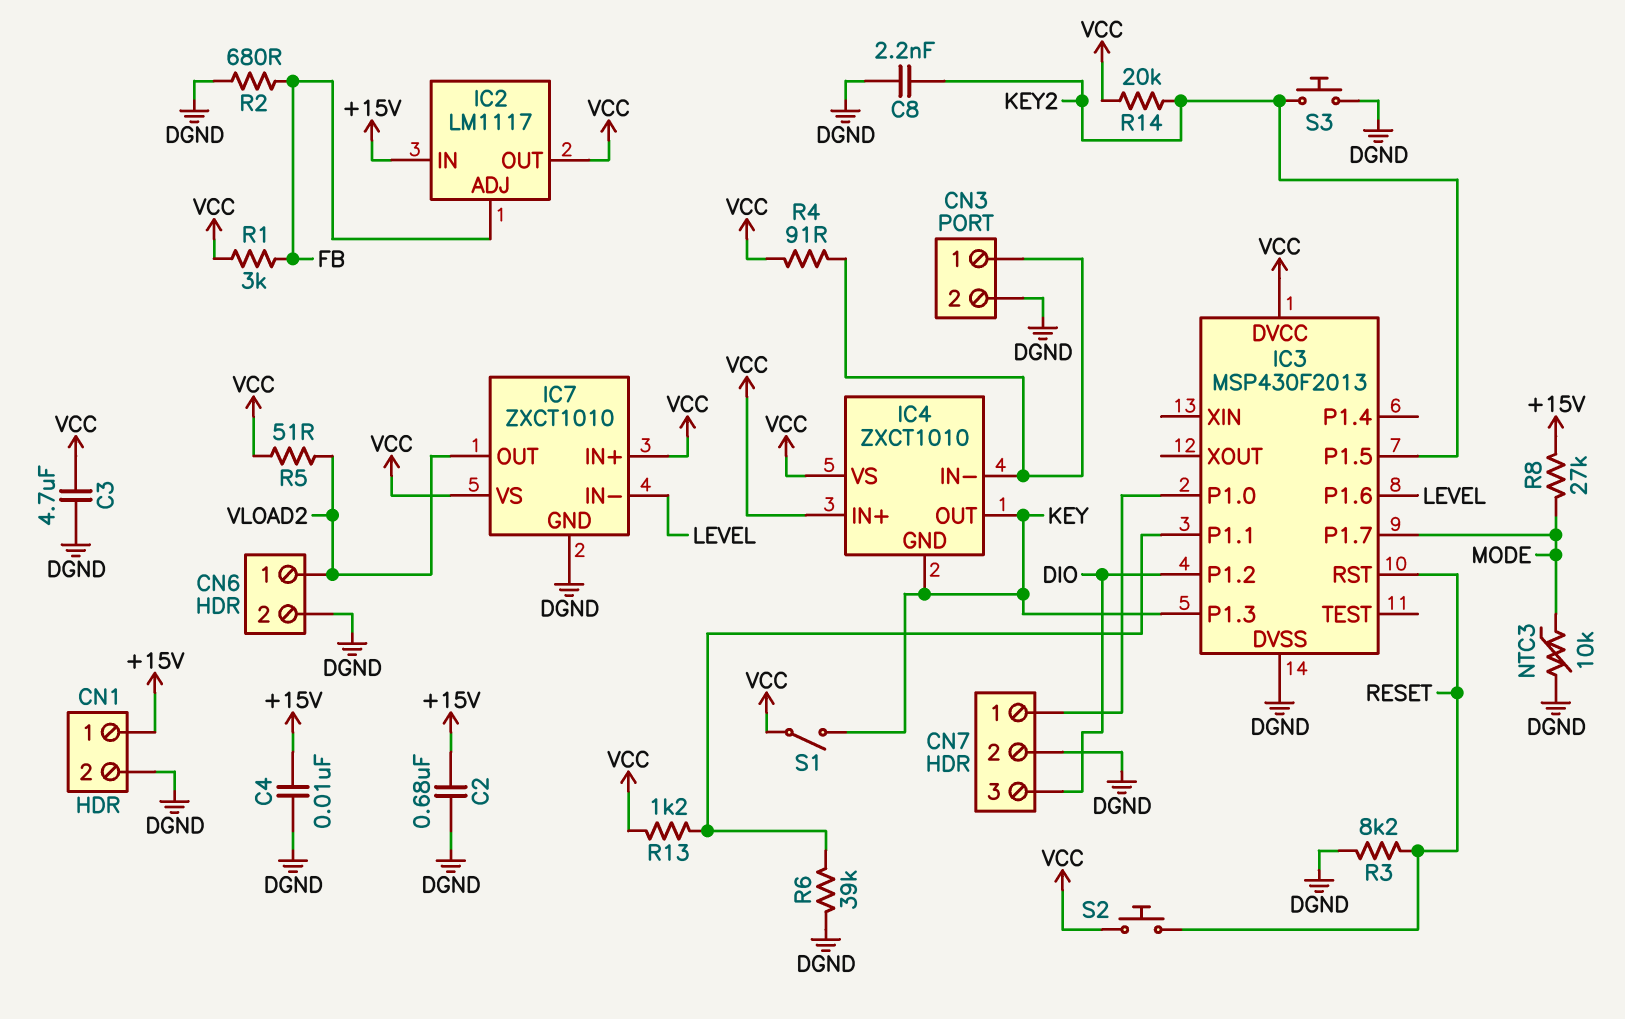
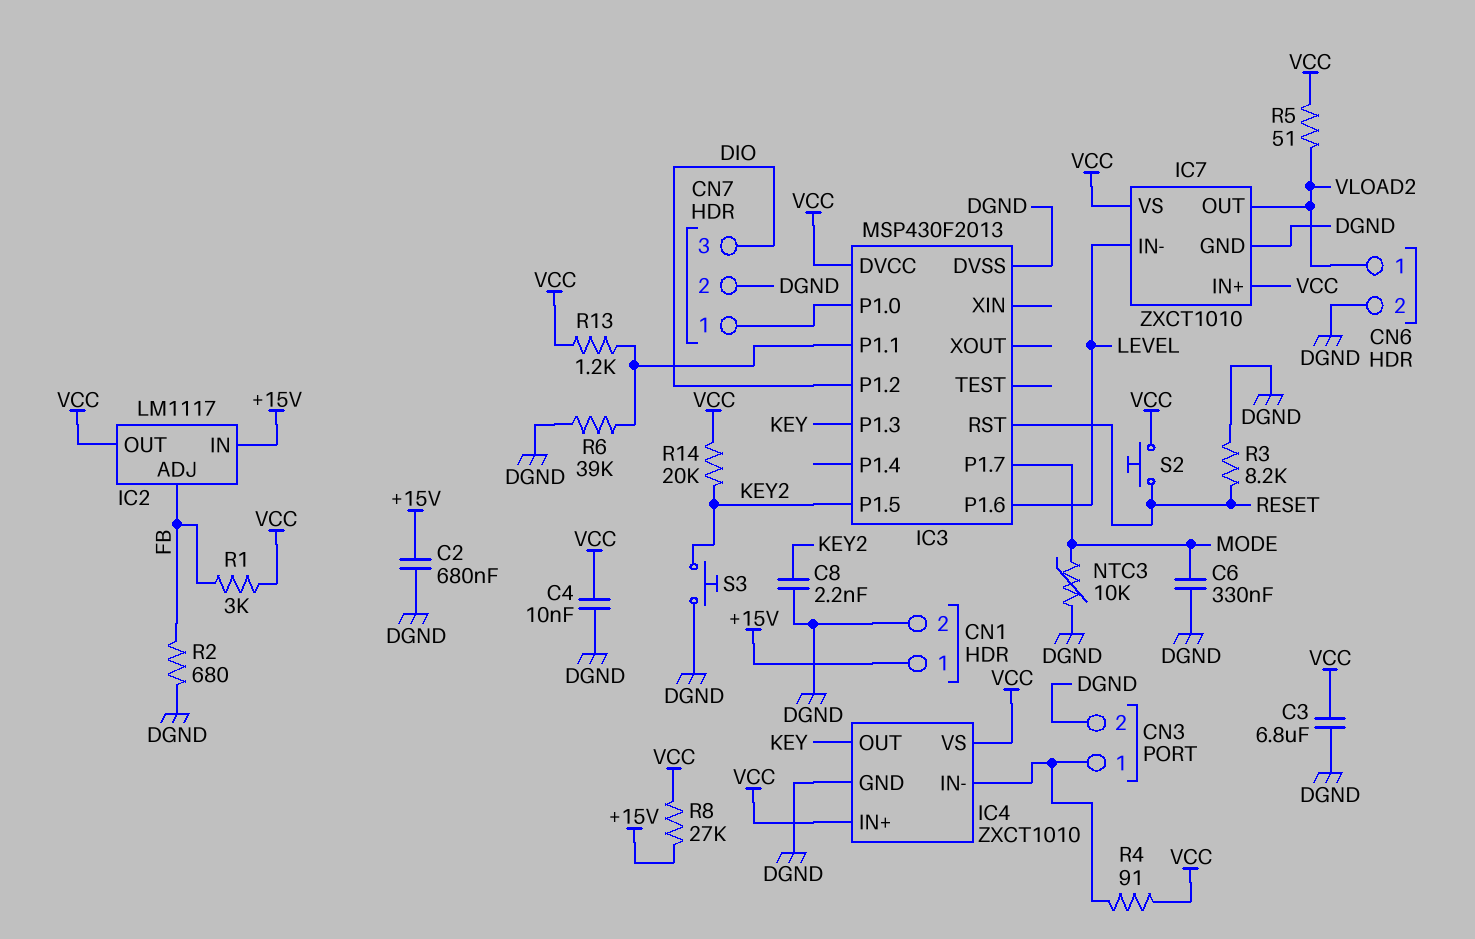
C3: 4.7uF (DGND, VCC) -> 6.8uF (DGND, VCC)
C4: 10nF (+15V, DGND) -> 10nF (DGND, VCC)
C6: none -> 330nF (DGND, MODE)
IC4 pin GND: KEY -> DGND
R8: 27k (+15V, MODE) -> 27k (+15V, VCC)
S1: switch (KEY, VCC) -> none

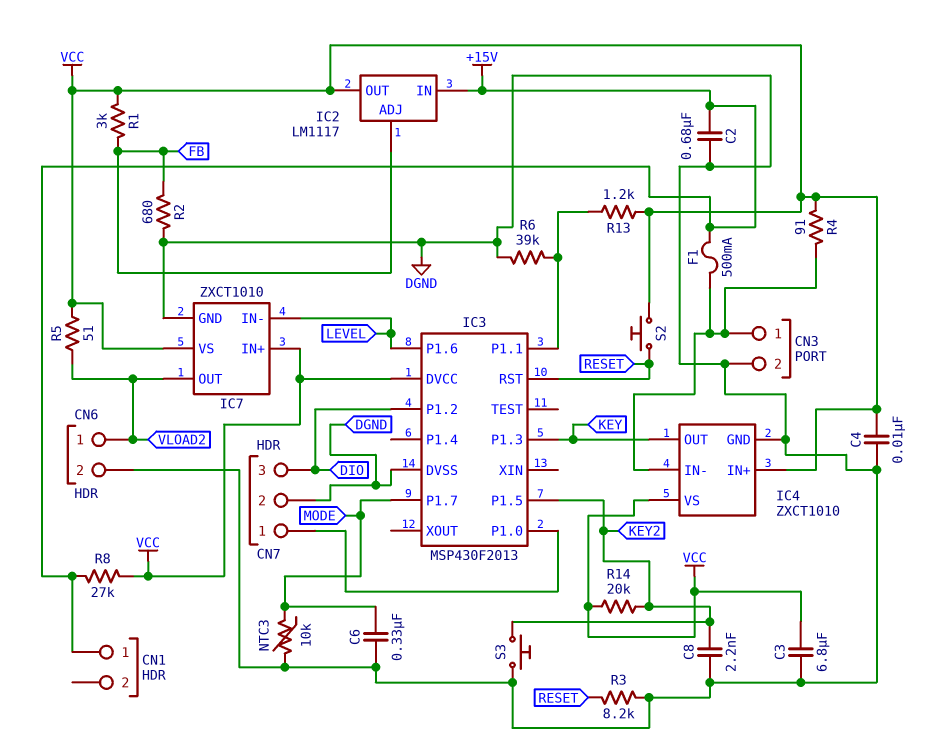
CN1 pin 2: DGND -> none
F1: none -> 500mA (+15V, CN3/1)

